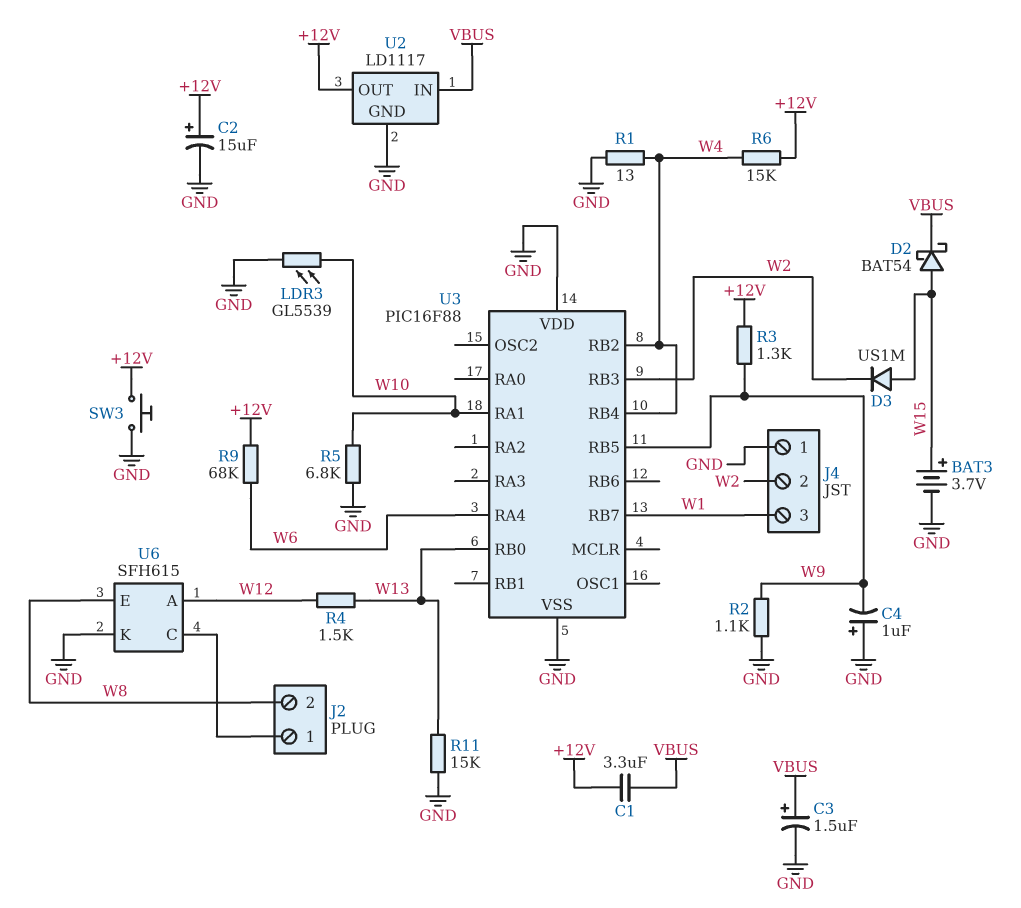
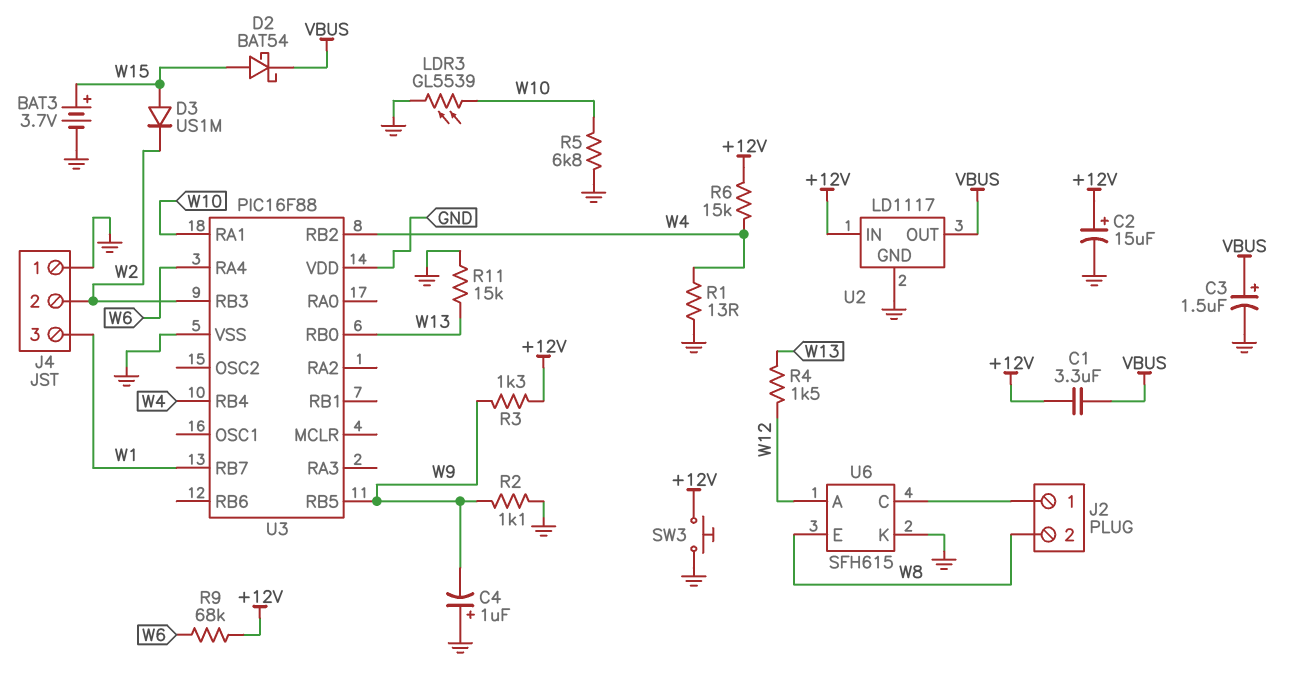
U2 pin IN: VBUS -> +12V
U2 pin OUT: +12V -> VBUS

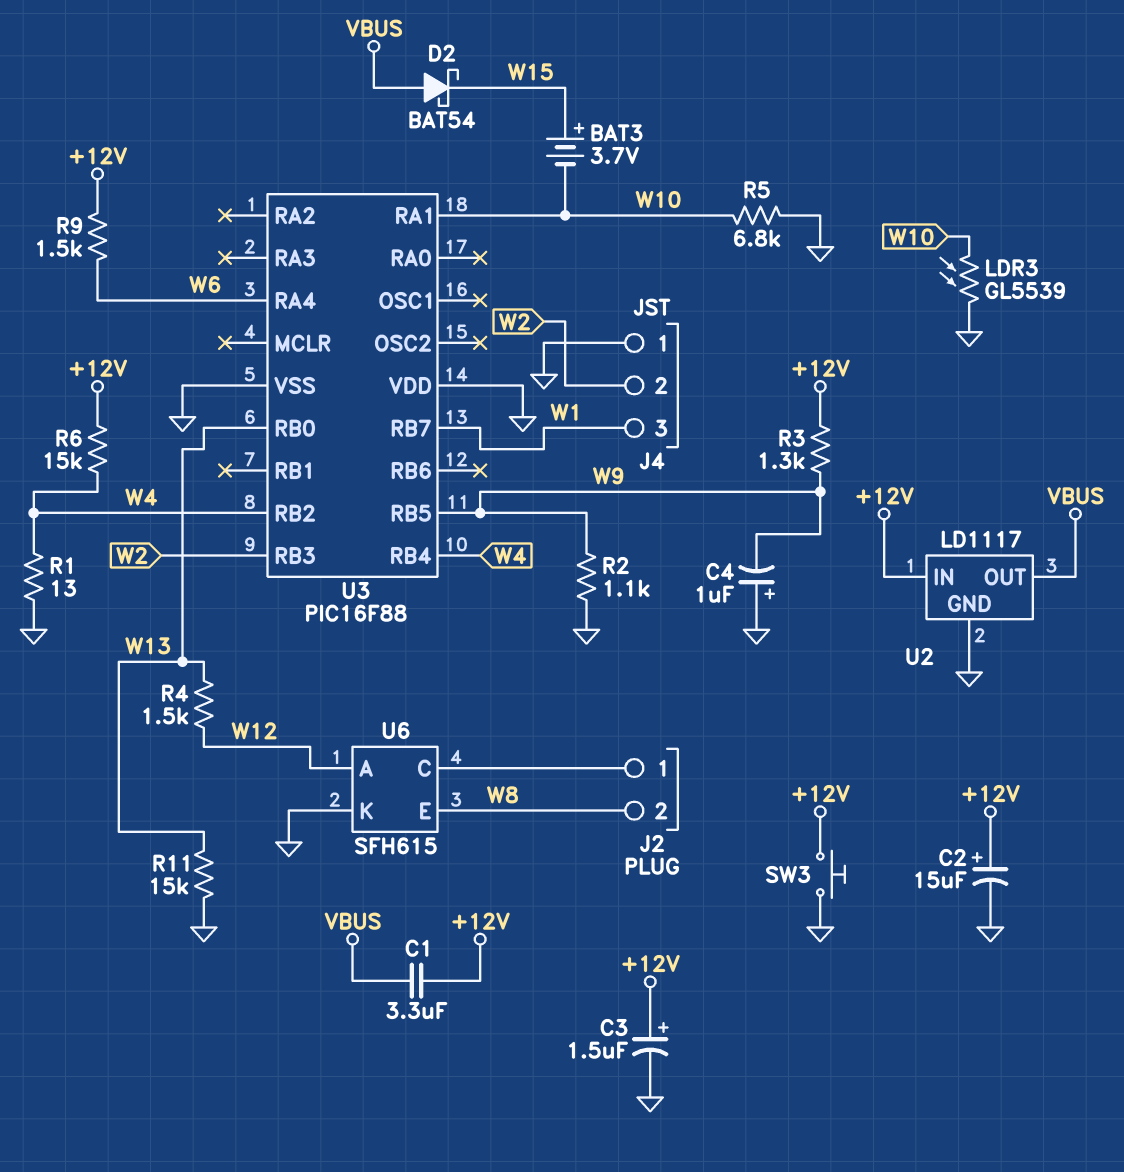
BAT3: 3.7V (plus W15, minus GND) -> 3.7V (plus W15, minus W10)
C3: 1.5uF (plus VBUS, minus GND) -> 1.5uF (plus +12V, minus GND)
D2: schottky BAT54 (A W15, K VBUS) -> schottky BAT54 (A VBUS, K W15)
D3: diode US1M (A W15, K W2) -> none
R9: 68k (+12V, W6) -> 1.5k (+12V, W6)

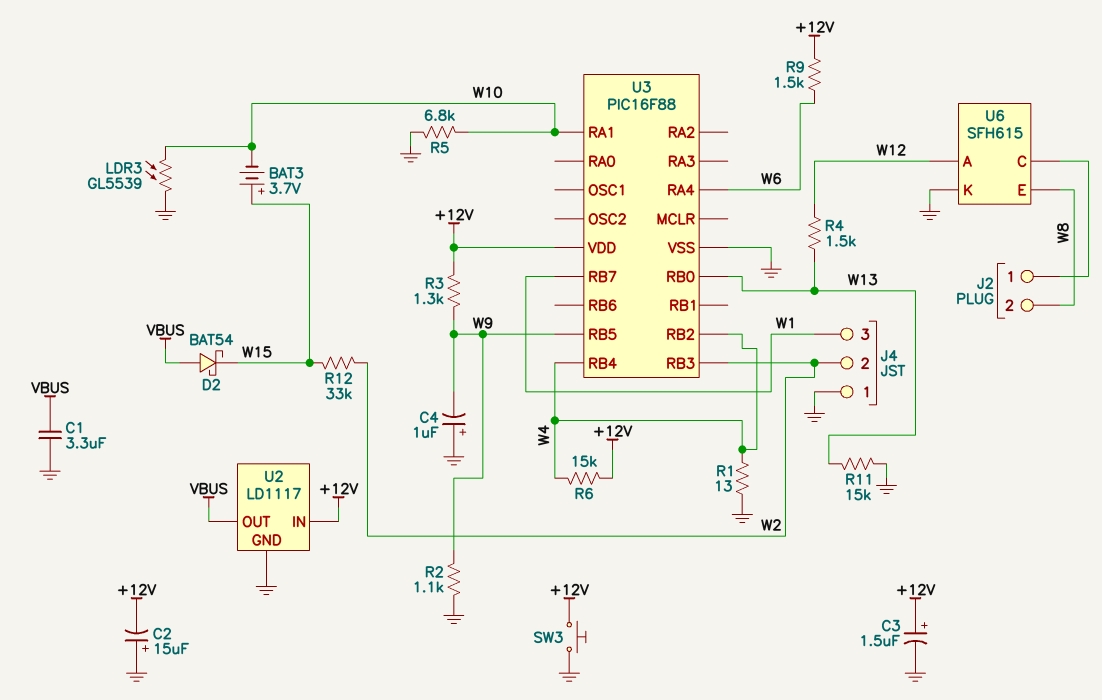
C1: 3.3uF (+12V, VBUS) -> 3.3uF (GND, VBUS)
C2: 15uF (plus +12V, minus GND) -> 15uF (plus GND, minus +12V)
R12: none -> 33k (W2, W15)
U3 pin VDD: GND -> +12V

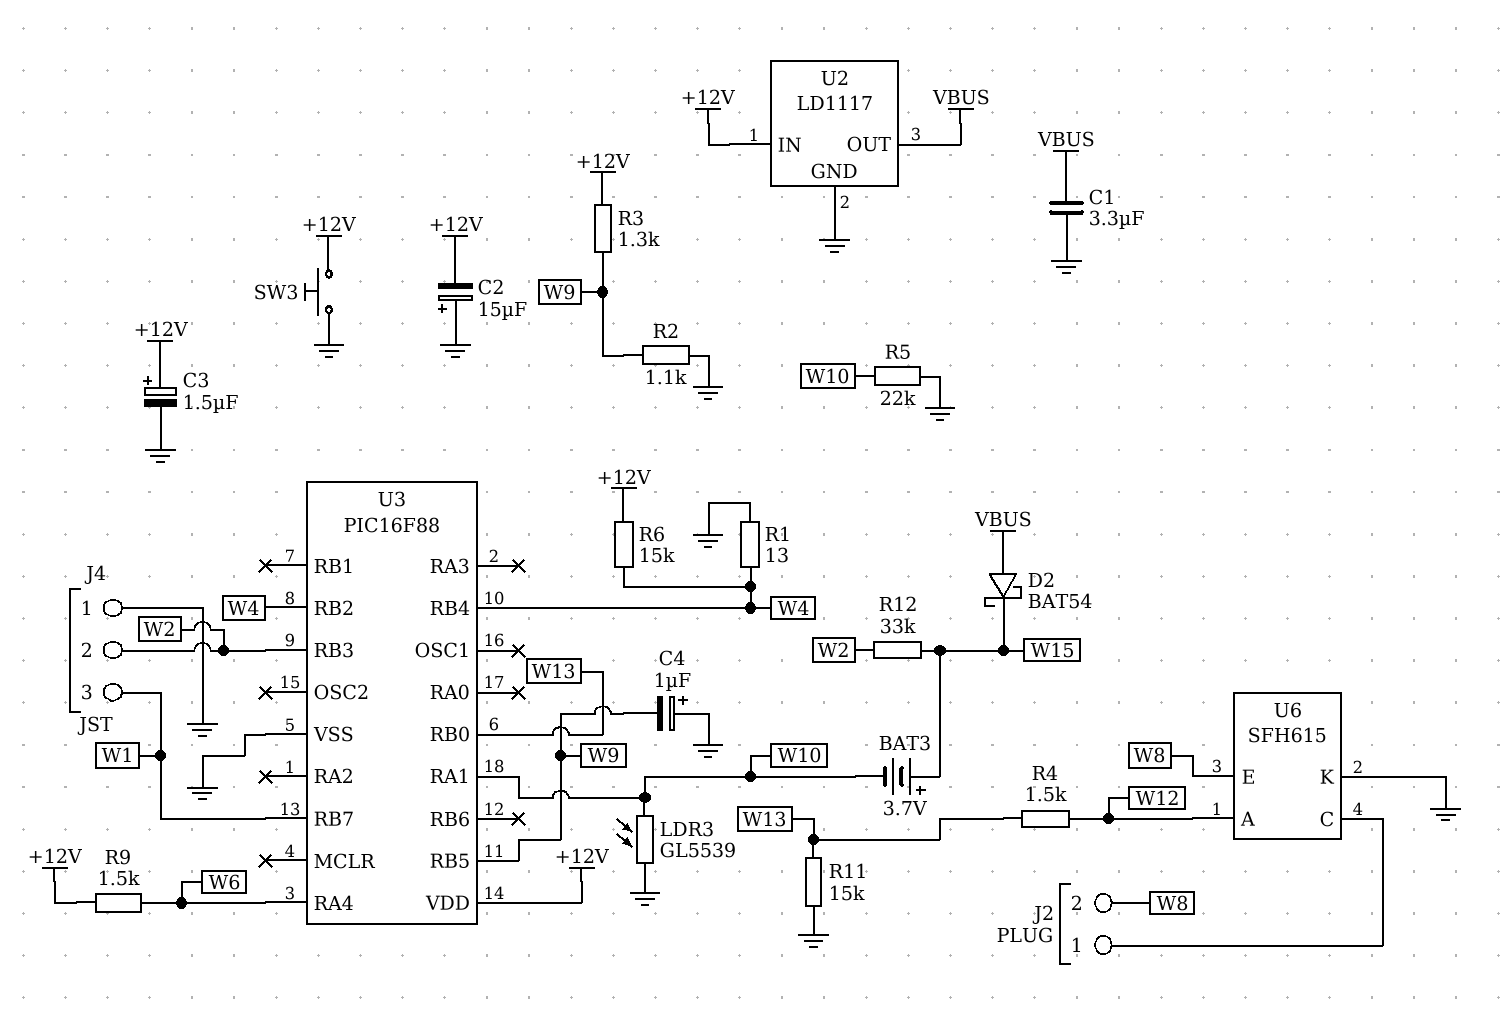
R5: 6.8k (GND, W10) -> 22k (GND, W10)

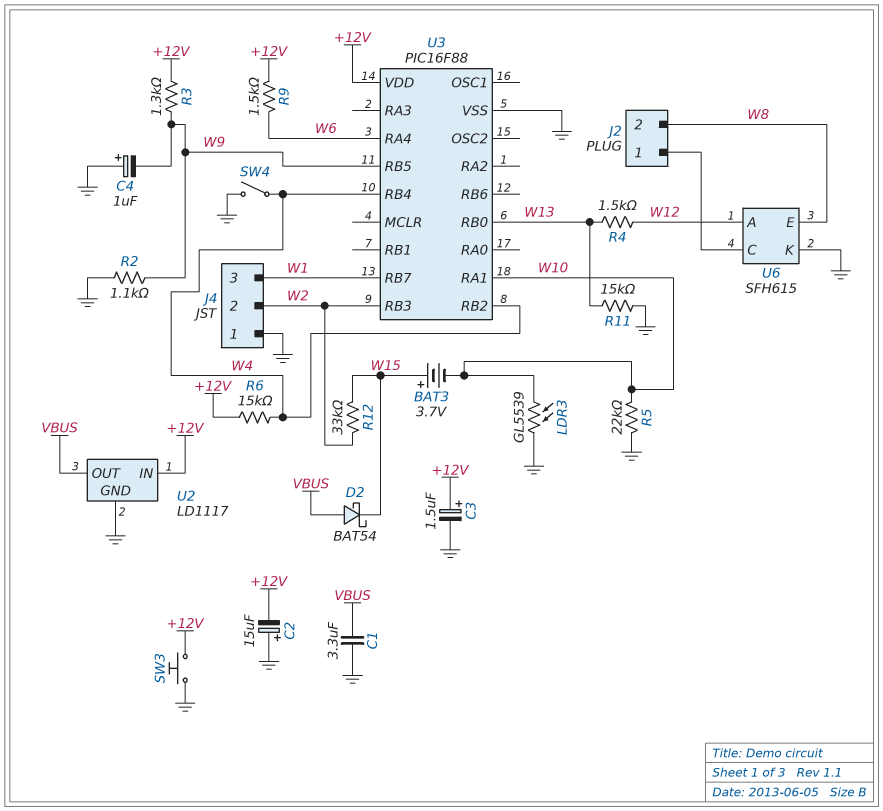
R1: 13 (GND, W4) -> none
SW4: none -> switch (GND, W4)

